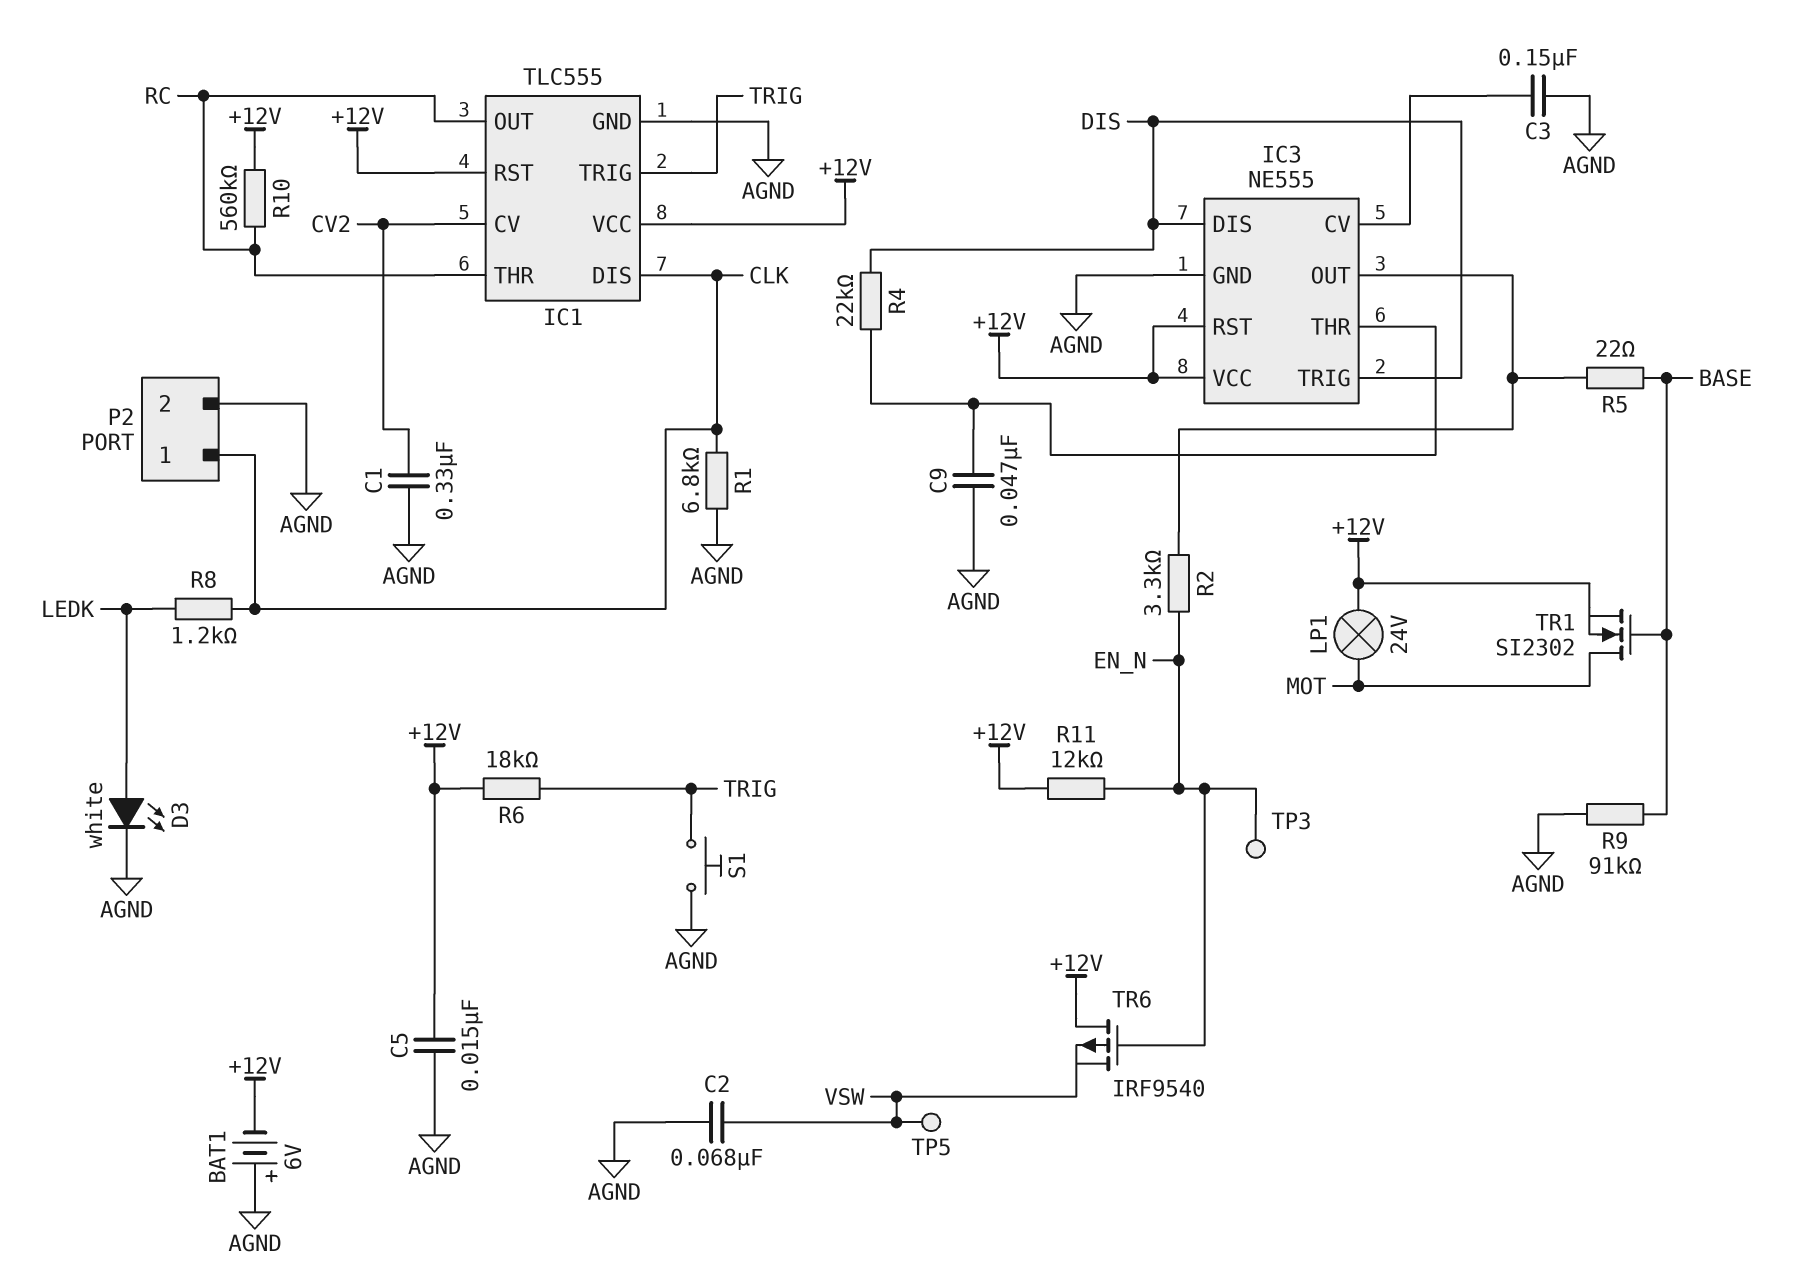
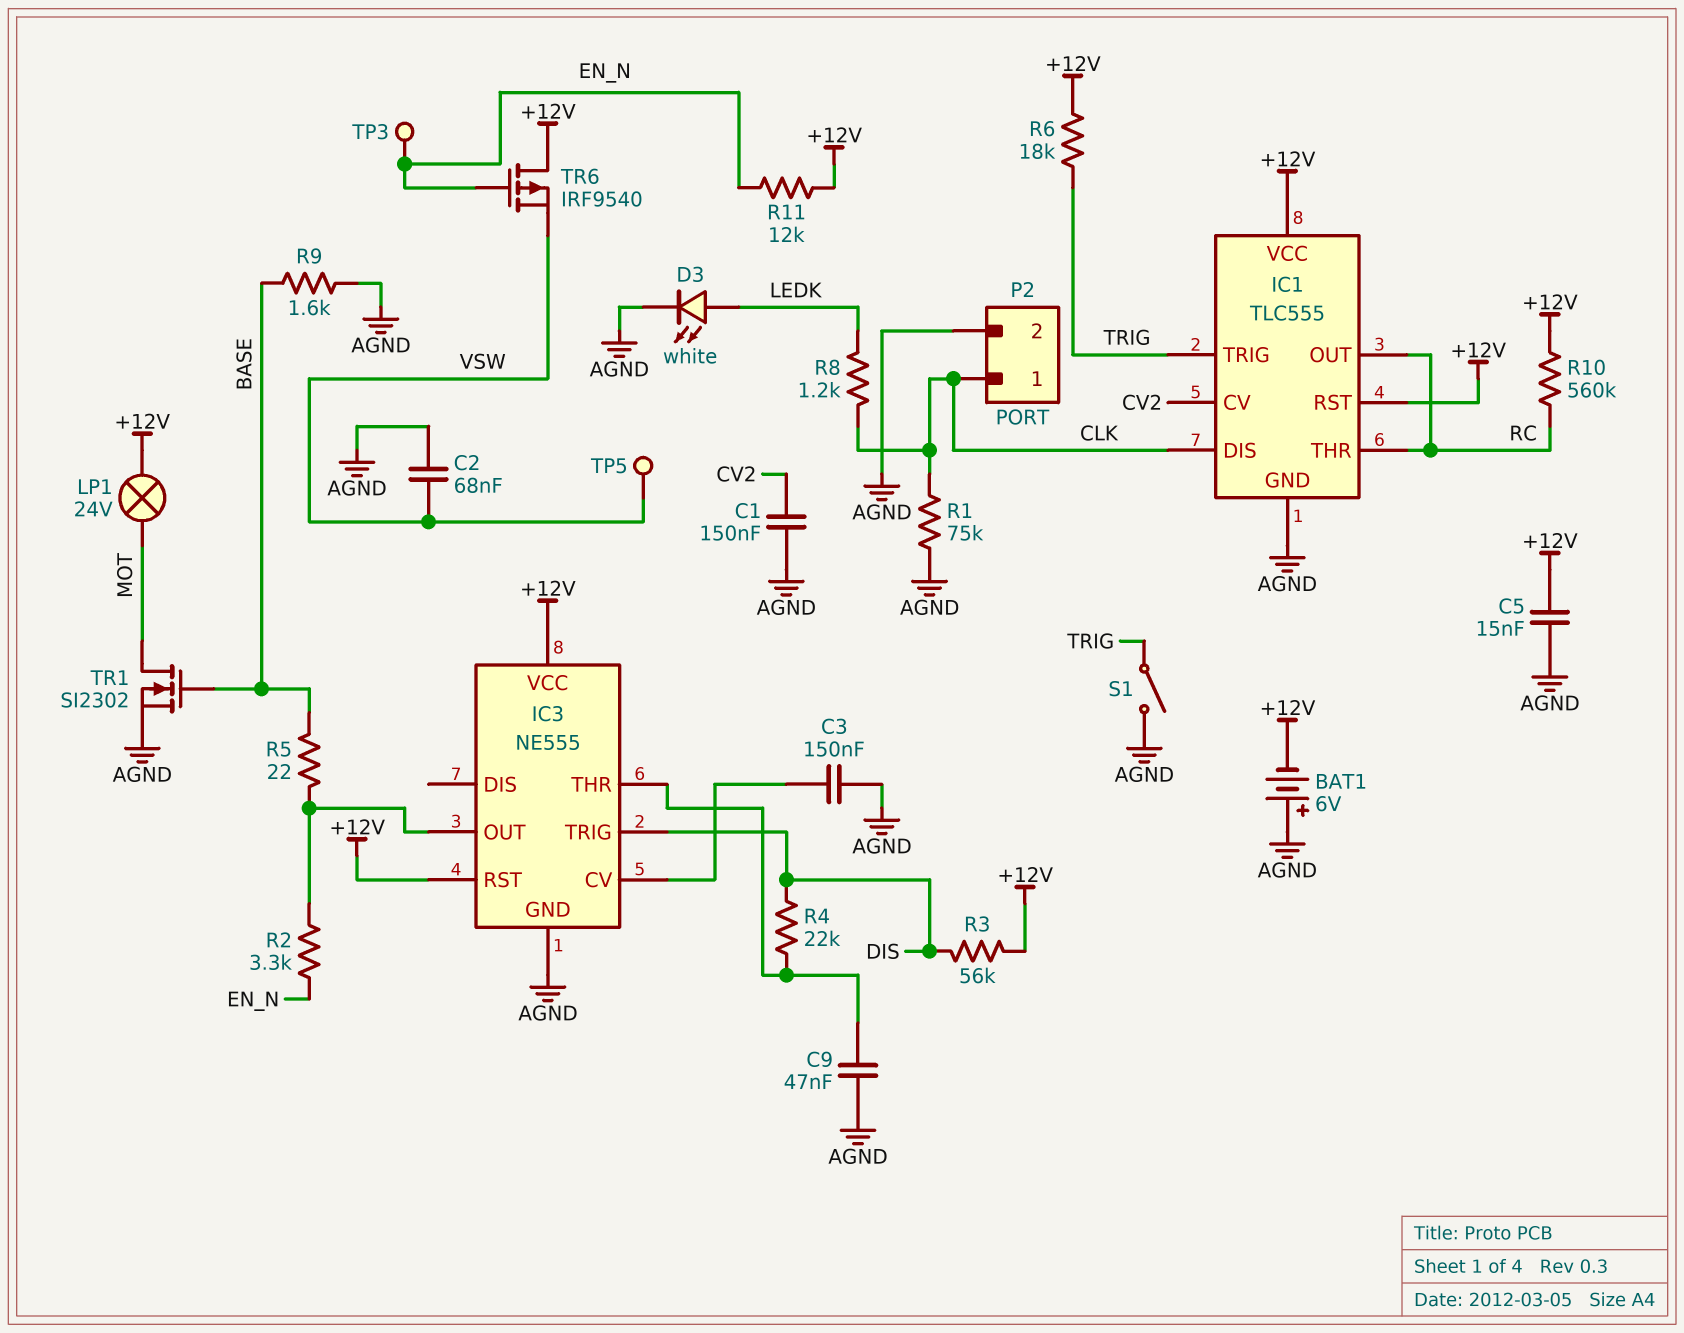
C1: 330nF (AGND, CV2) -> 150nF (AGND, CV2)
IC3 pin DIS: DIS -> none
R1: 6.8k (AGND, CLK) -> 75k (AGND, CLK)
R3: none -> 56k (+12V, DIS)
R9: 91k (AGND, BASE) -> 1.6k (AGND, BASE)
S1: button (AGND, TRIG) -> switch (AGND, TRIG)
TR1: NMOS SI2302 (G BASE, D MOT, S +12V) -> NMOS SI2302 (G BASE, D MOT, S AGND)

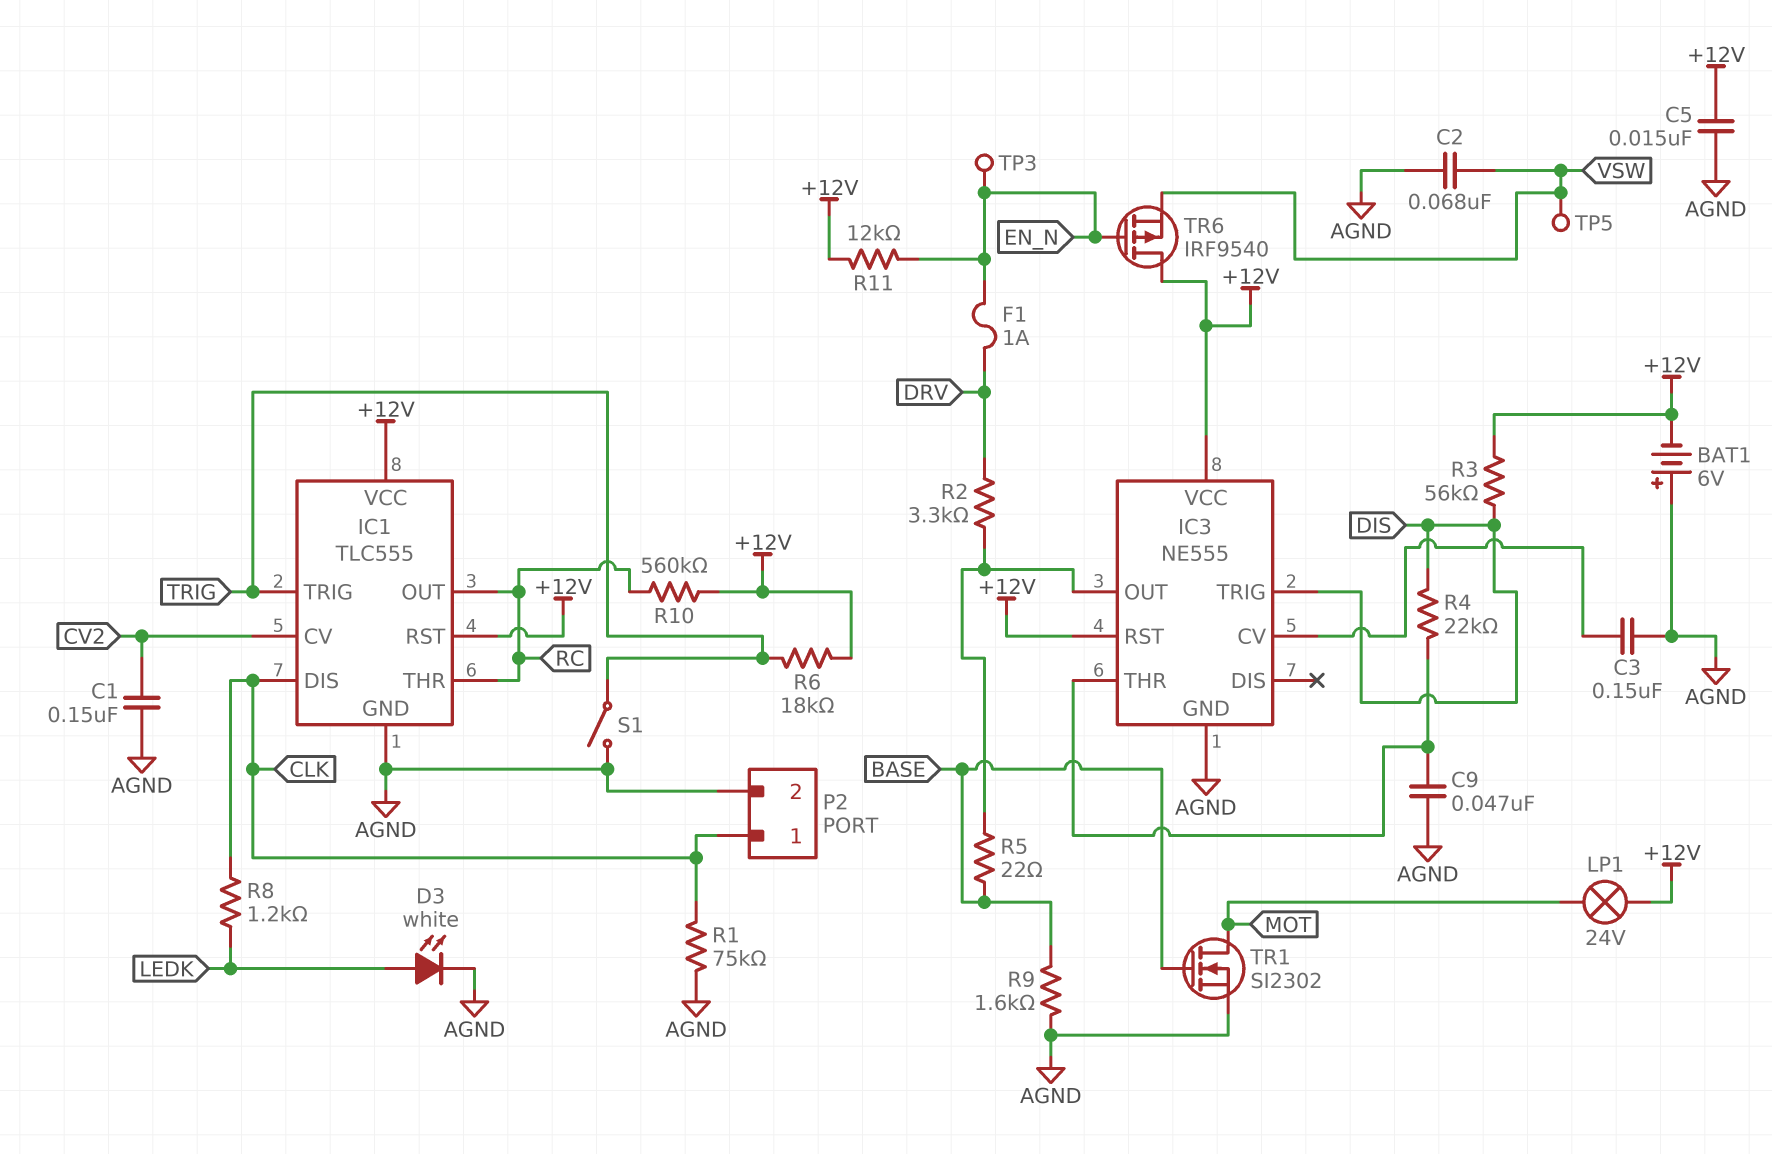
F1: none -> 1A (DRV, EN_N)
R2: 3.3k (EN_N, IC3/OUT) -> 3.3k (DRV, IC3/OUT)

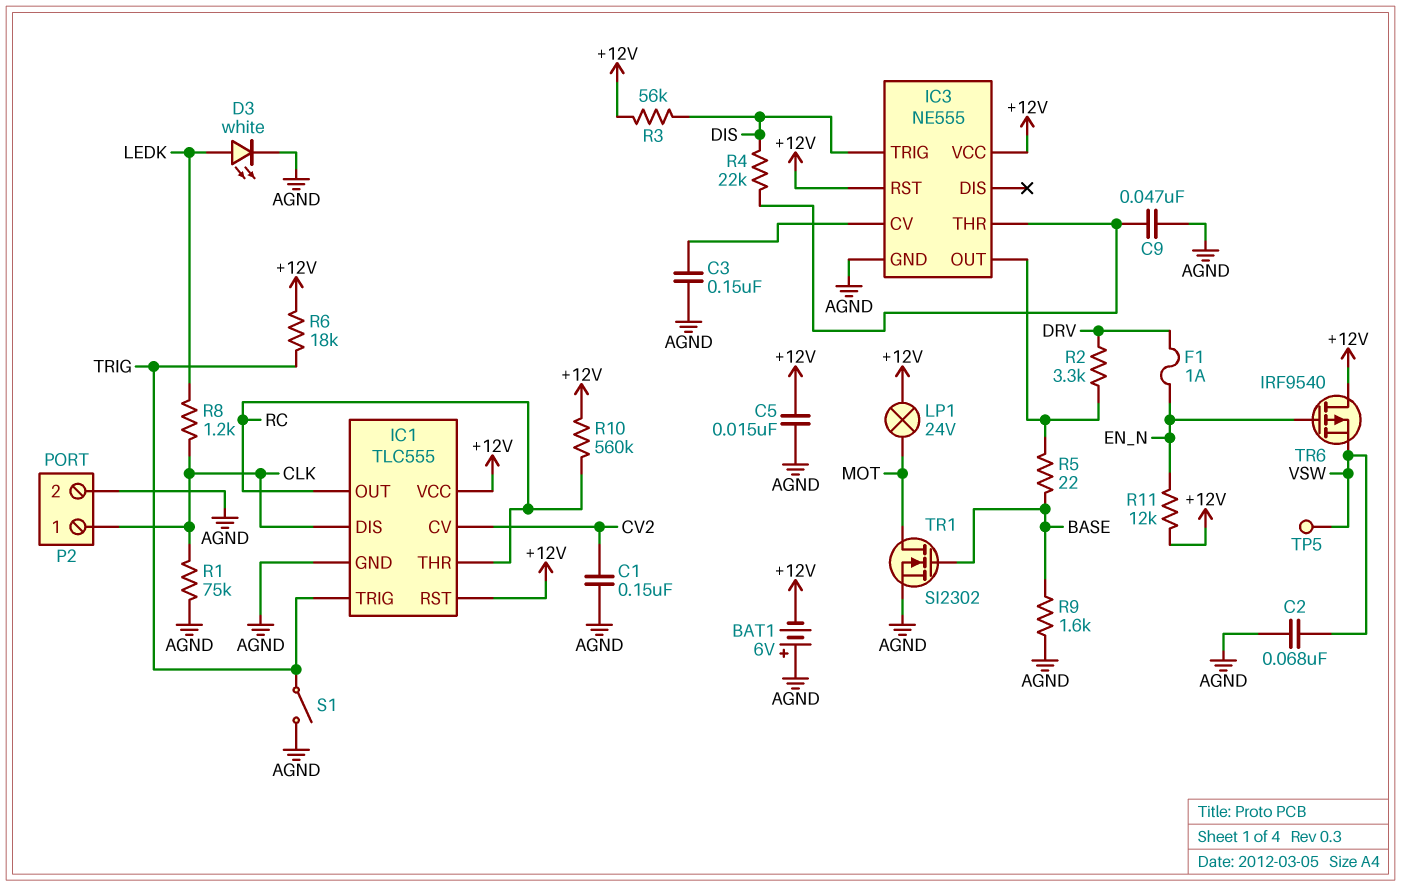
TP3: test point (EN_N) -> none

